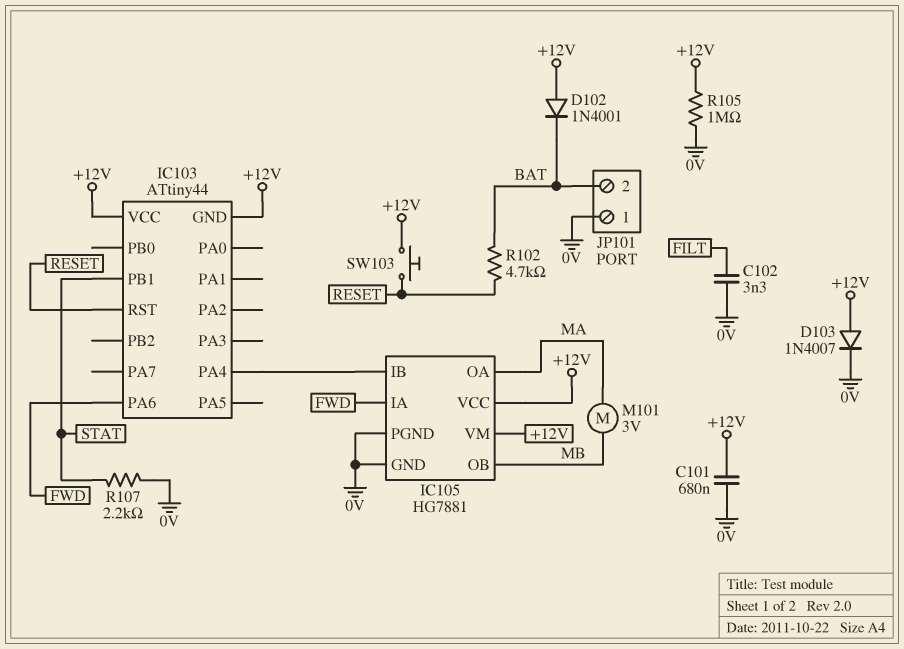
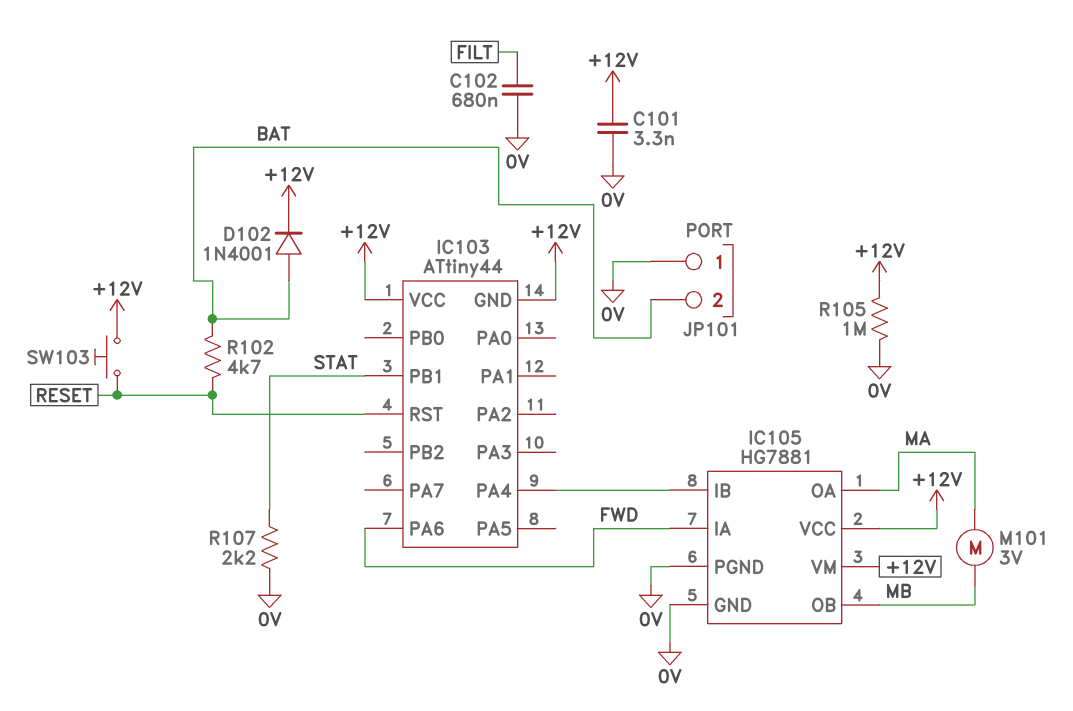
C101: 680nF (+12V, 0V) -> 3.3nF (+12V, 0V)
C102: 3.3nF (0V, FILT) -> 680nF (0V, FILT)
D102: diode 1N4001 (A +12V, K BAT) -> diode 1N4001 (A BAT, K +12V)
D103: diode 1N4007 (A +12V, K 0V) -> none

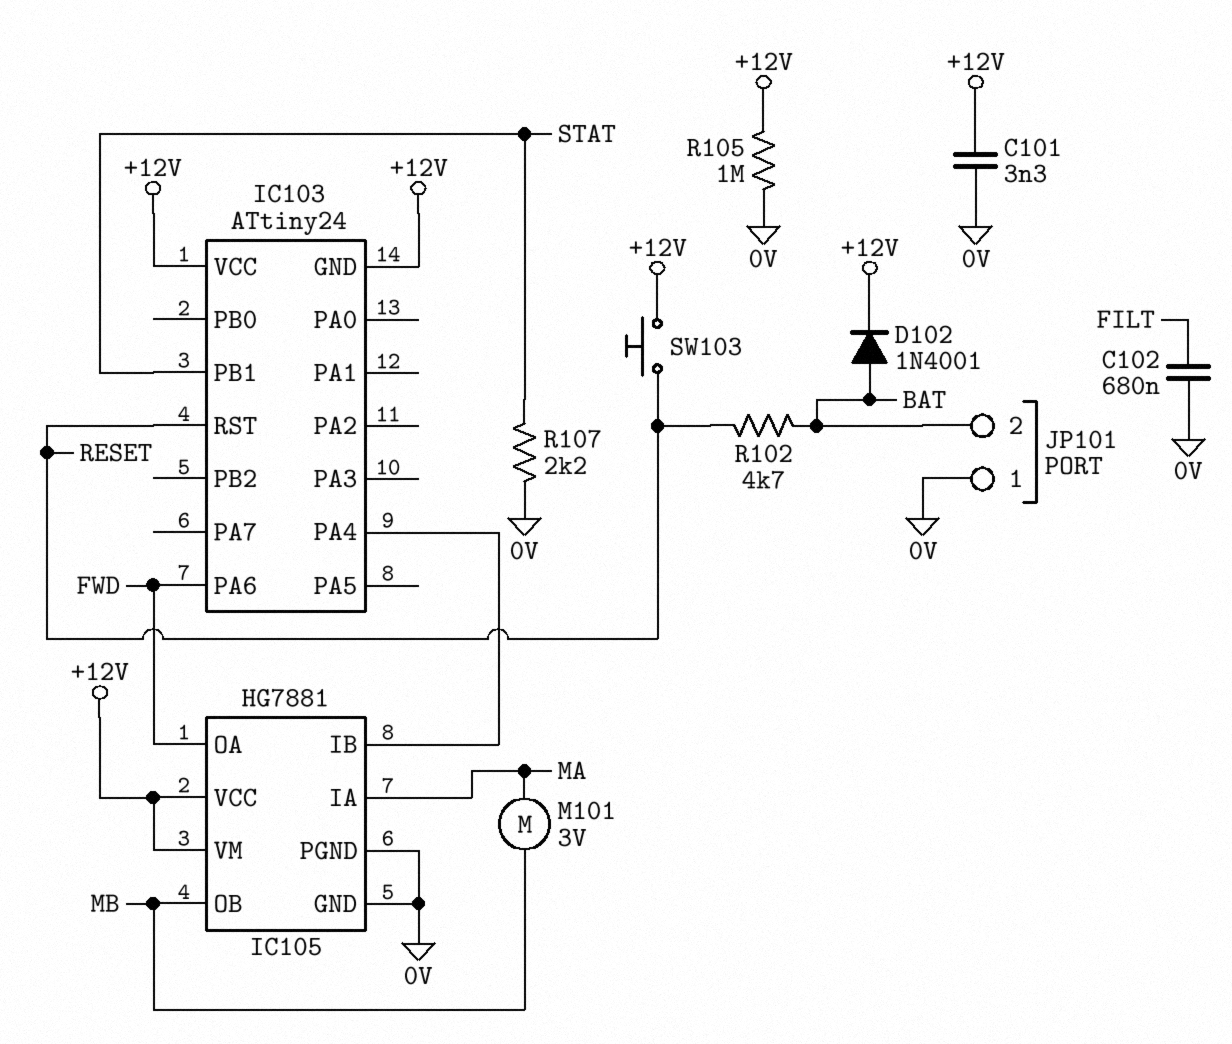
IC103: ATtiny44 -> ATtiny24
IC105 pin IA: FWD -> MA
IC105 pin OA: MA -> FWD

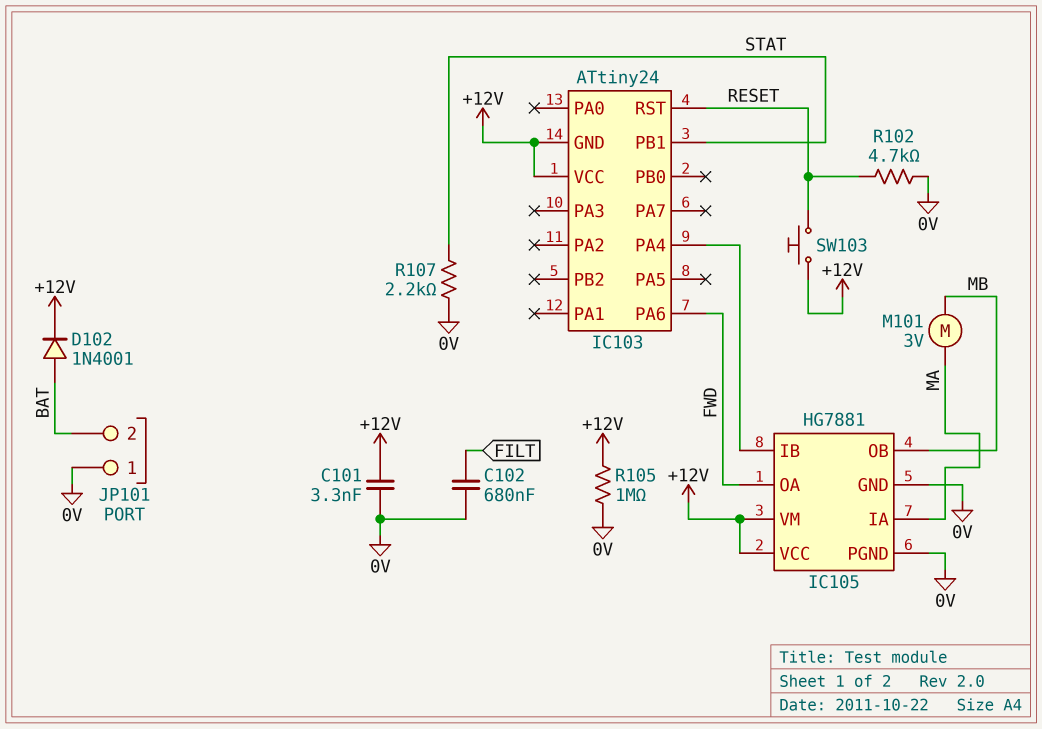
R102: 4.7k (BAT, RESET) -> 4.7k (0V, RESET)

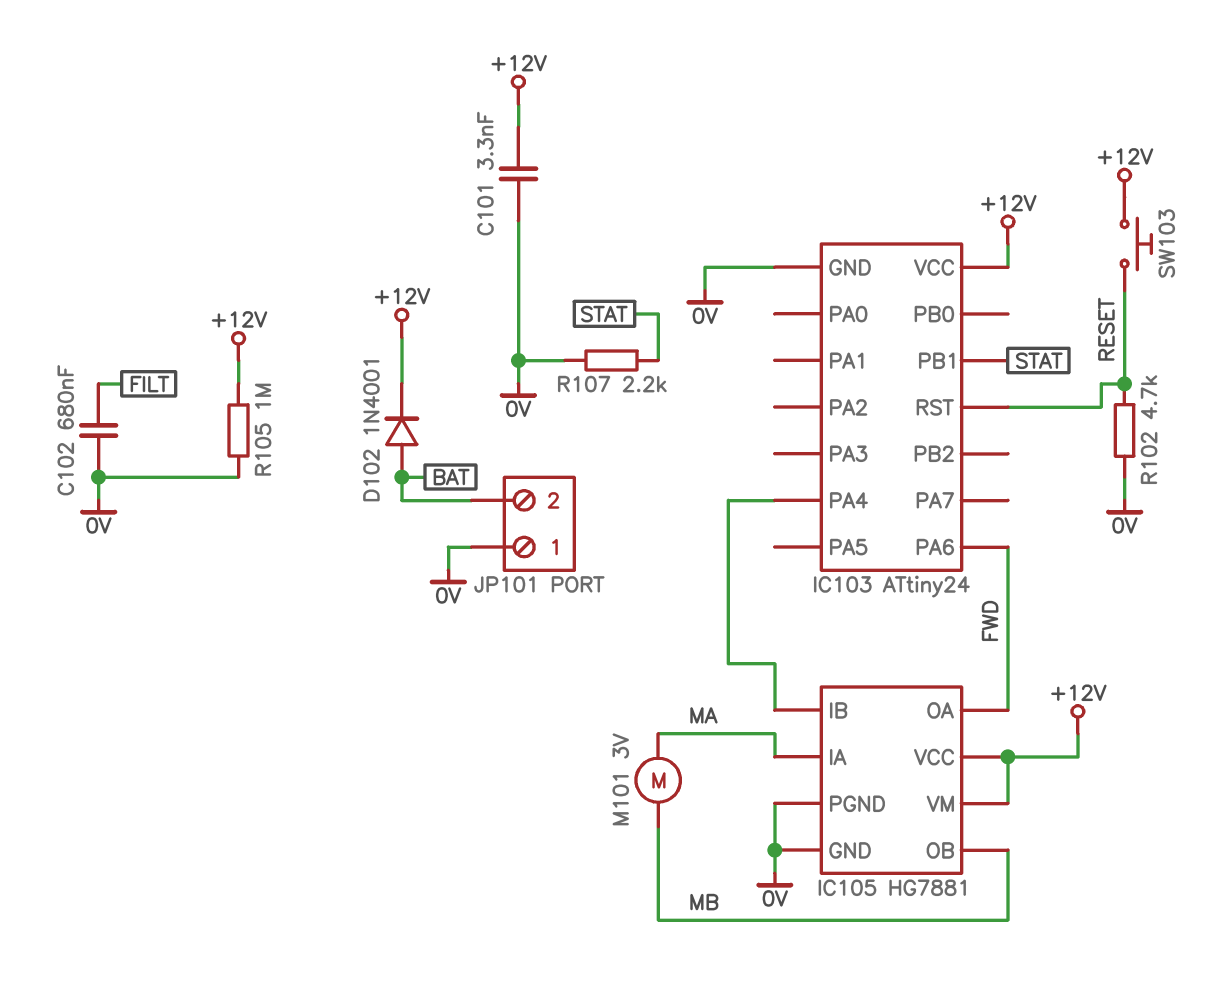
IC103 pin GND: +12V -> 0V

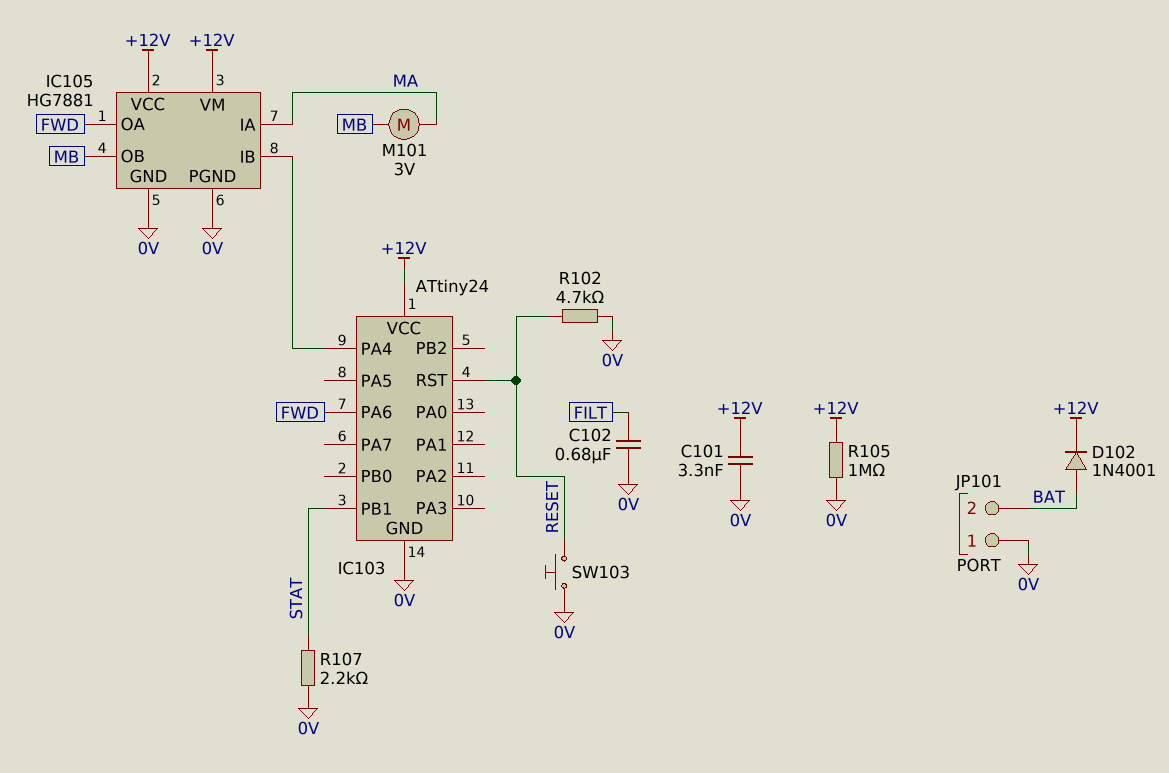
SW103: button (+12V, RESET) -> button (0V, RESET)

